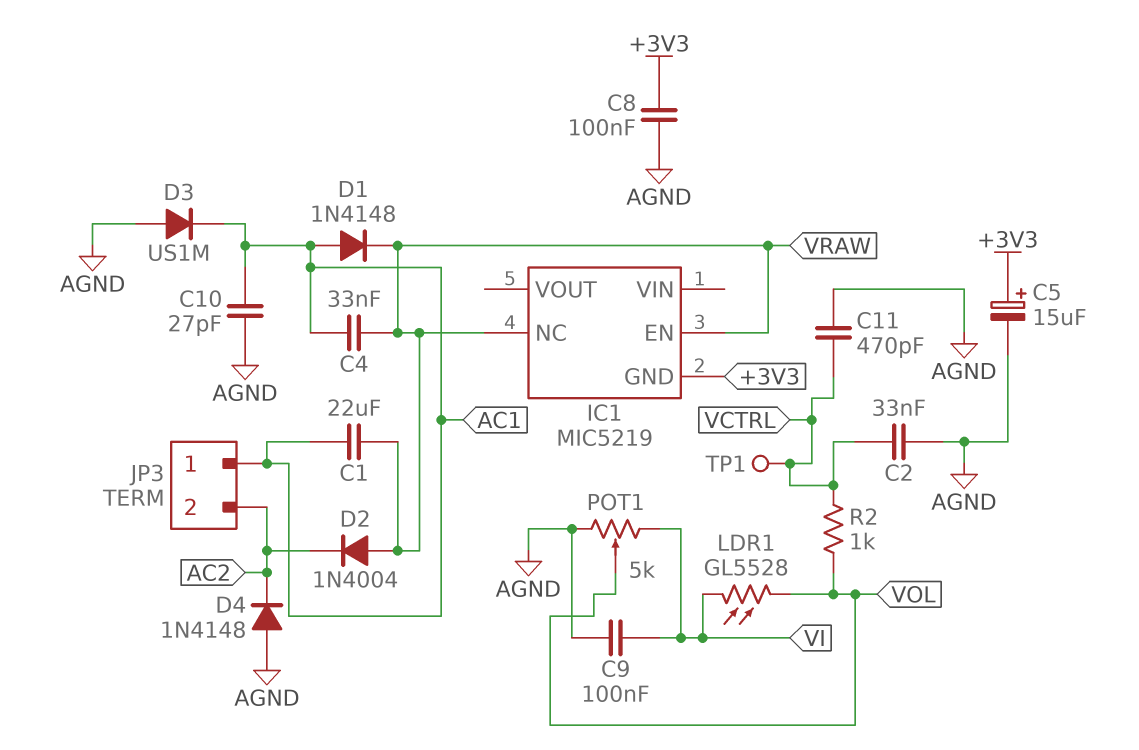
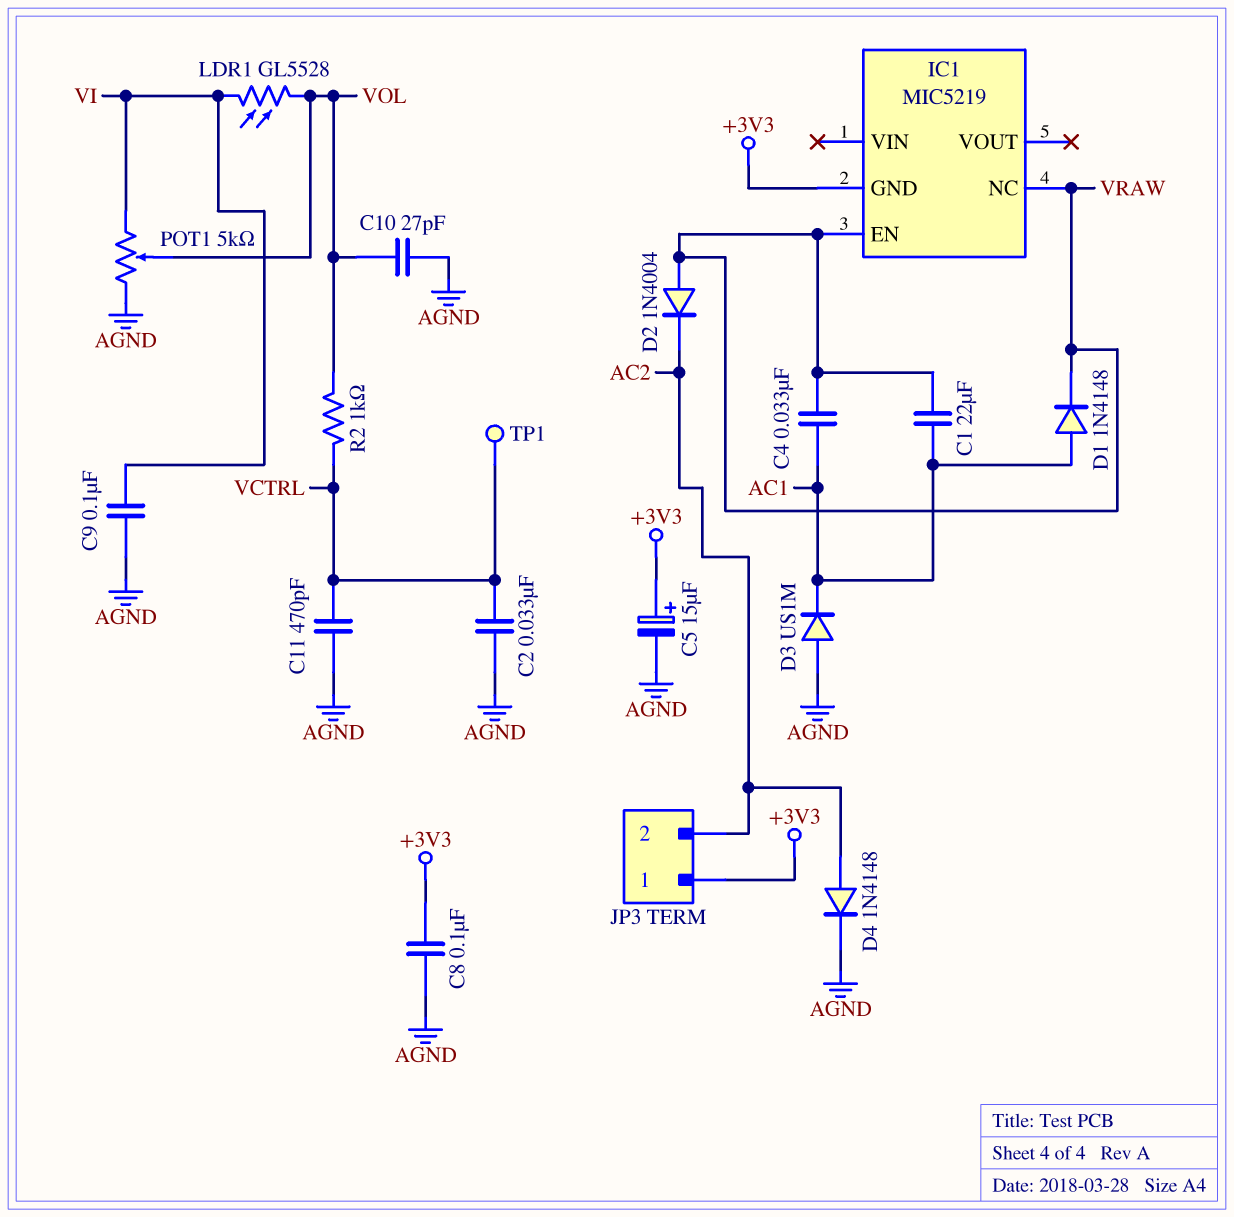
C10: 27pF (AC1, AGND) -> 27pF (AGND, VOL)
D4: diode 1N4148 (A AGND, K AC2) -> diode 1N4148 (A AC2, K AGND)
JP3 pin 1: AC1 -> +3V3

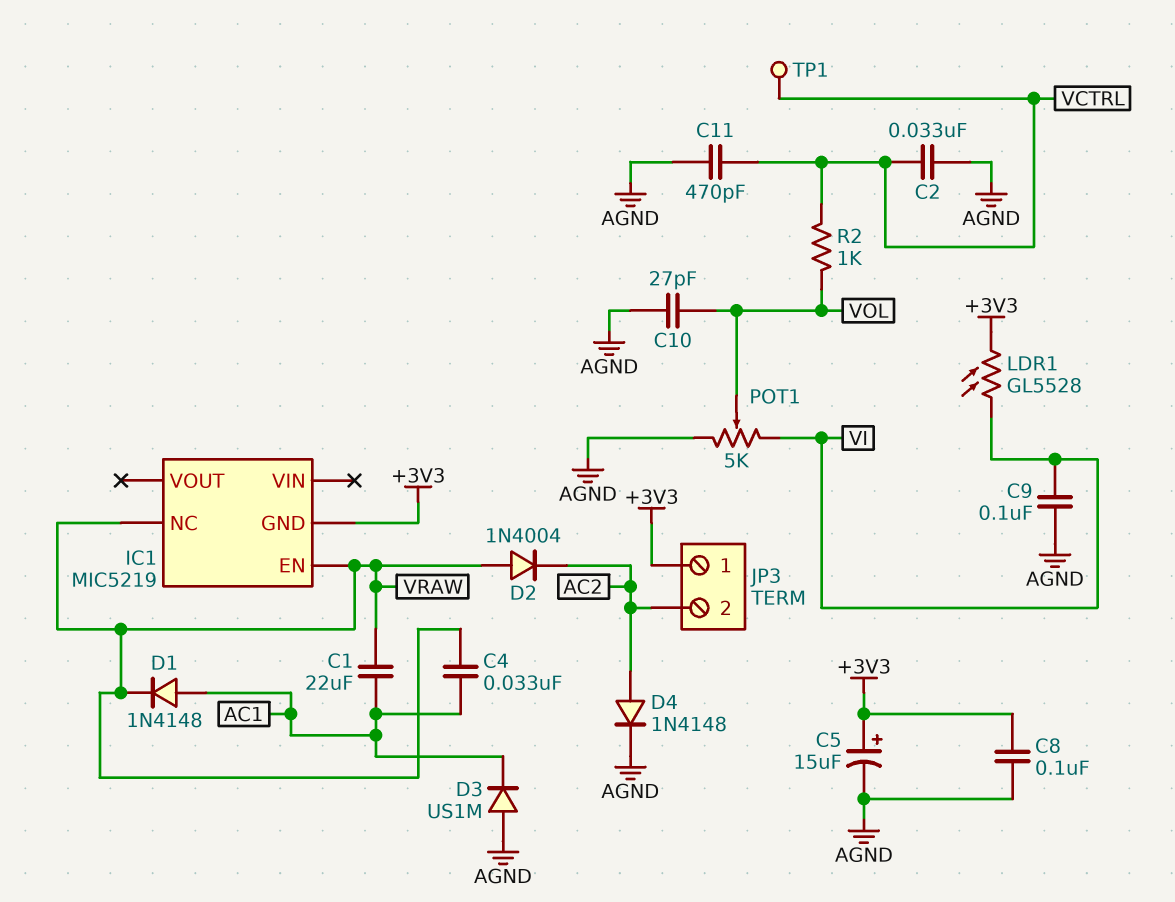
LDR1: GL5528 (VI, VOL) -> GL5528 (+3V3, VI)

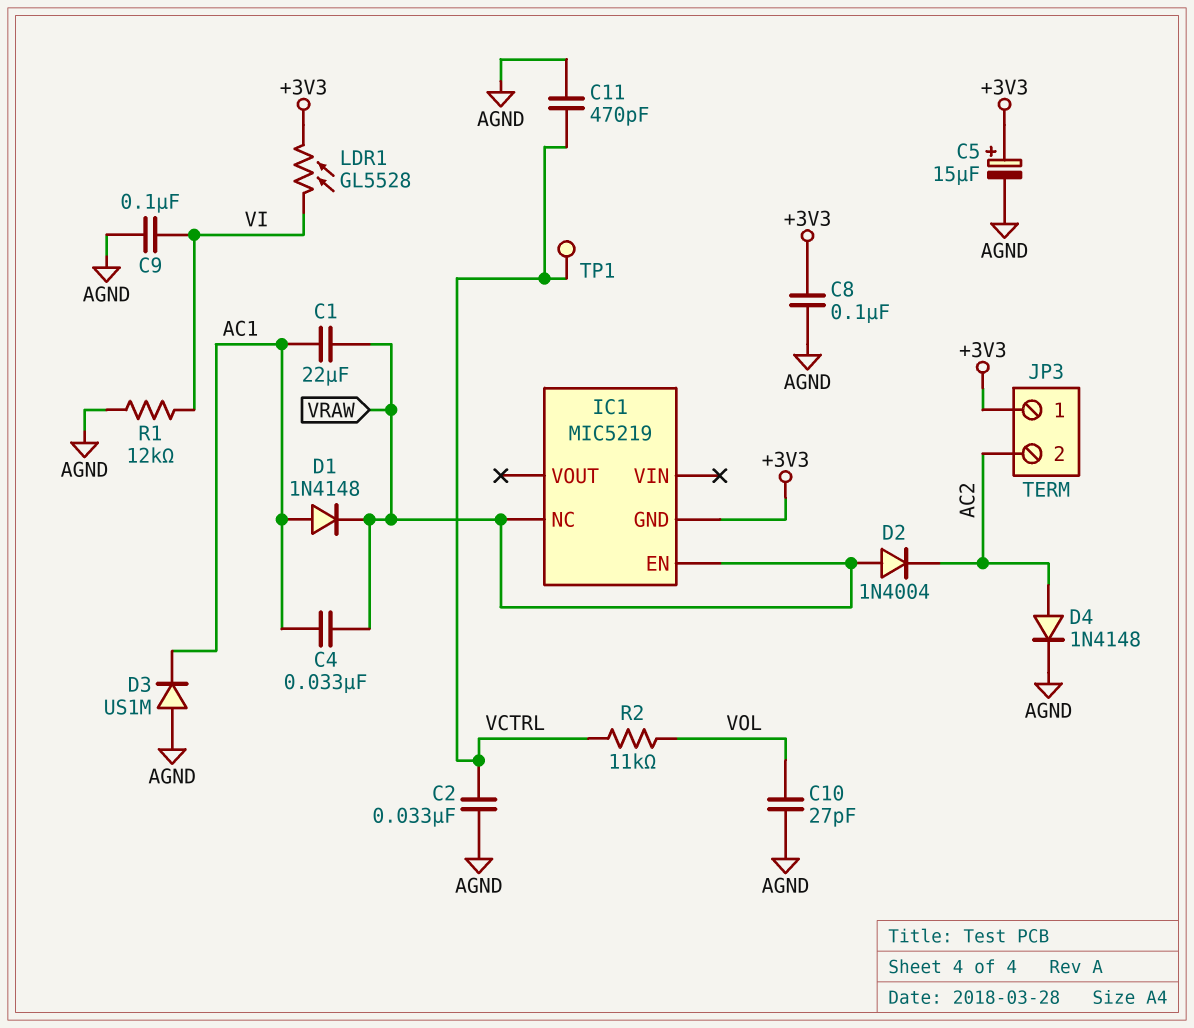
POT1: 5k (AGND, VI, wiper VOL) -> none
R1: none -> 12k (AGND, VI)
R2: 1k (VCTRL, VOL) -> 11k (VCTRL, VOL)

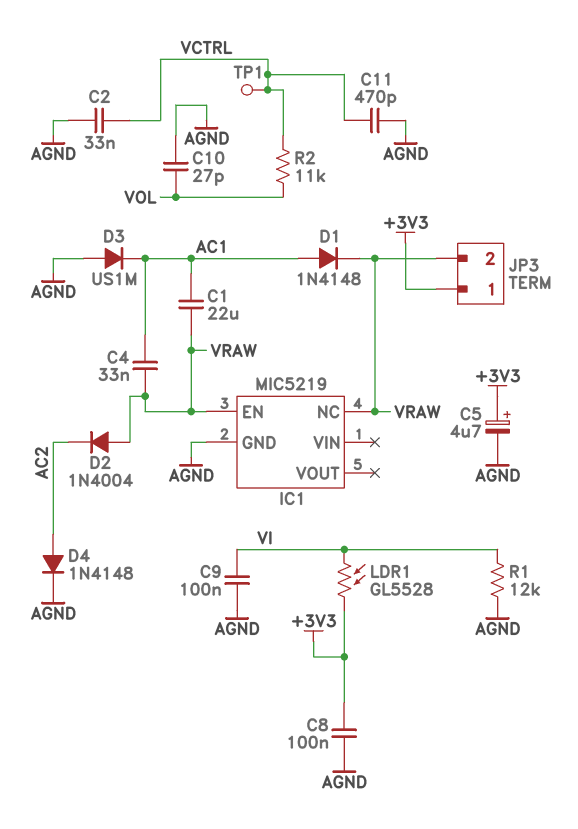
C5: 15uF (plus +3V3, minus AGND) -> 4.7uF (plus +3V3, minus AGND)
IC1 pin GND: +3V3 -> AGND
JP3 pin 2: AC2 -> VRAW

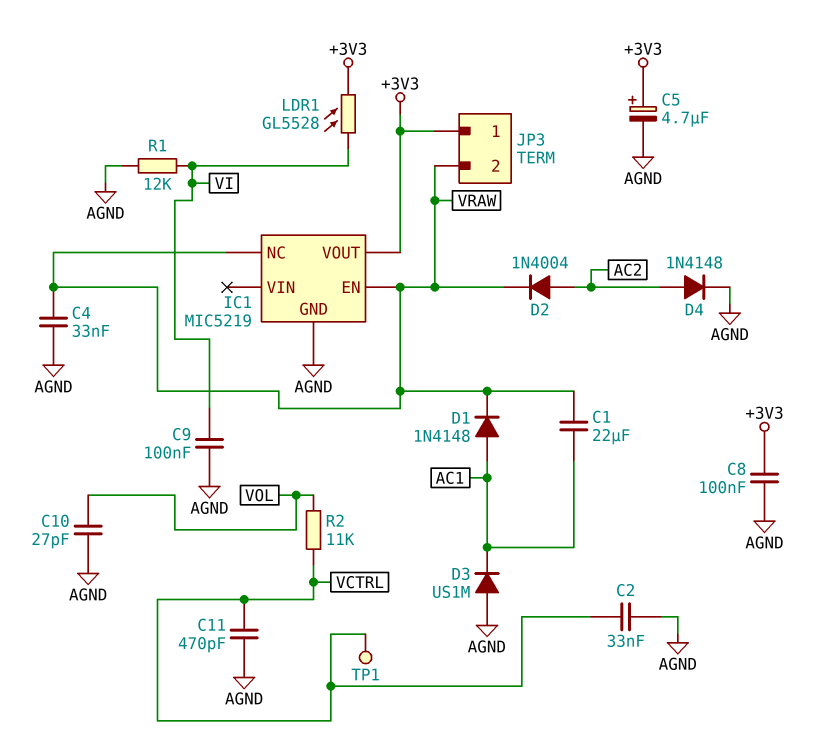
C4: 33nF (AC1, VRAW) -> 33nF (AGND, VRAW)
D2: diode 1N4004 (A VRAW, K AC2) -> diode 1N4004 (A AC2, K VRAW)
IC1 pin VOUT: none -> +3V3

